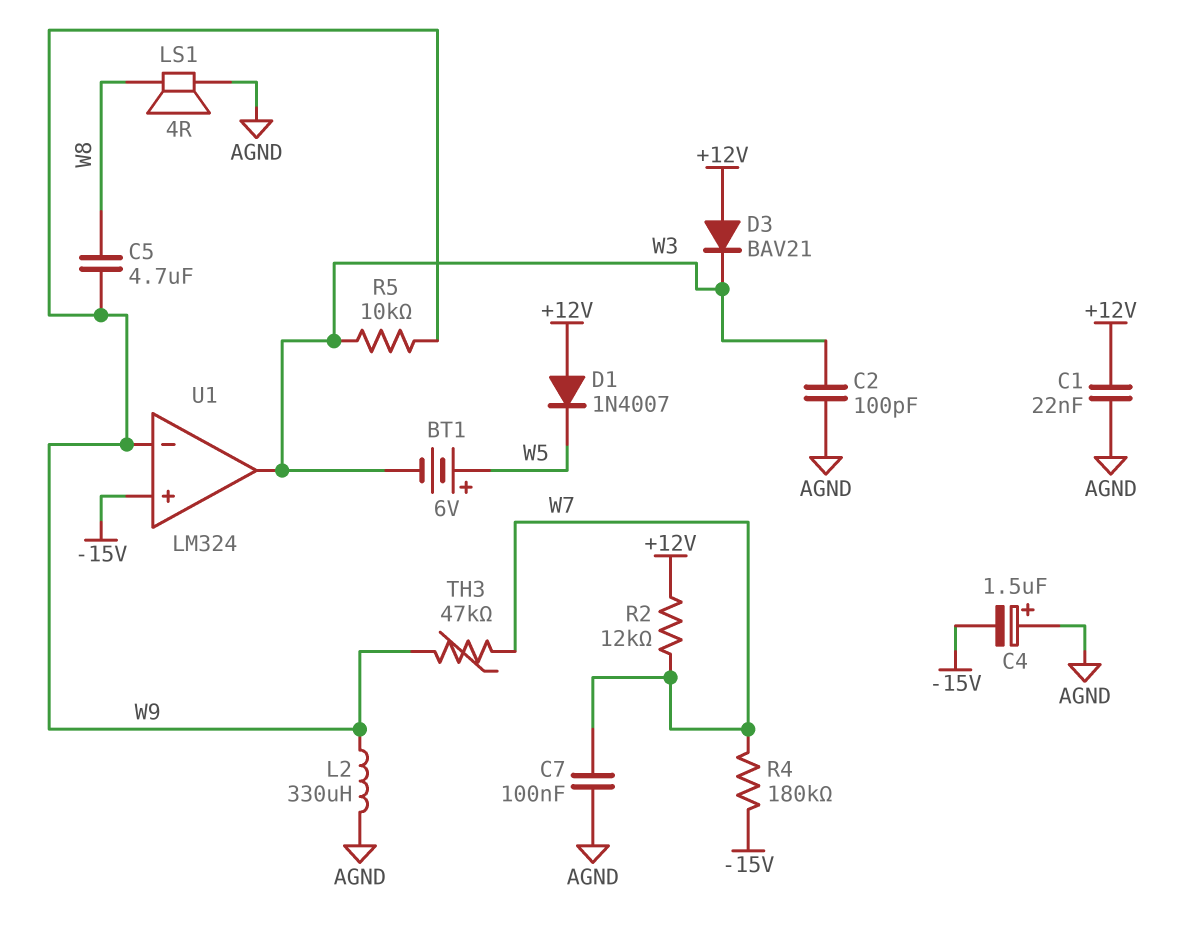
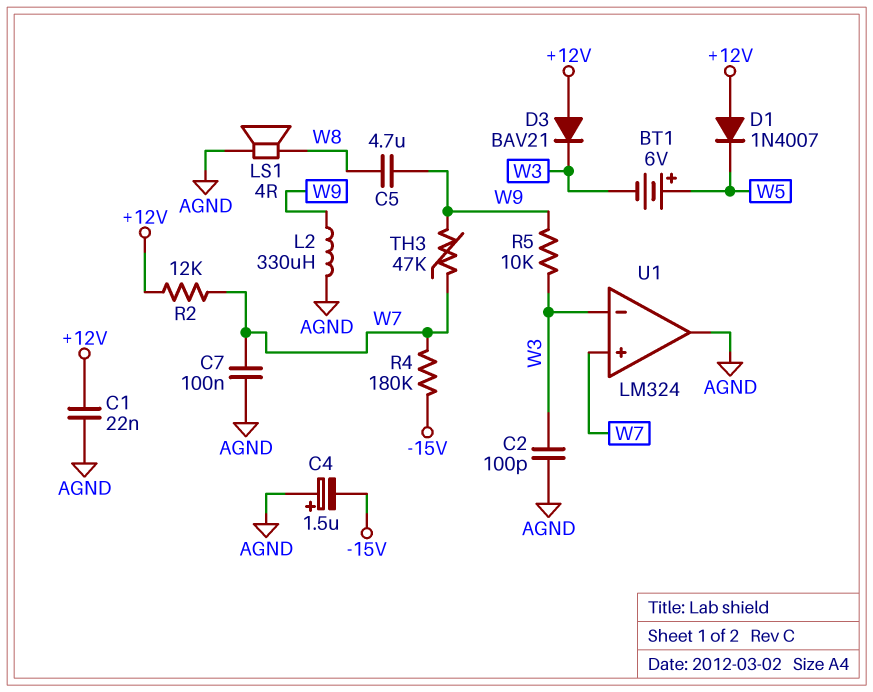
U1 pin in+: -15V -> W7
U1 pin in-: W9 -> W3
U1 pin out: W3 -> AGND

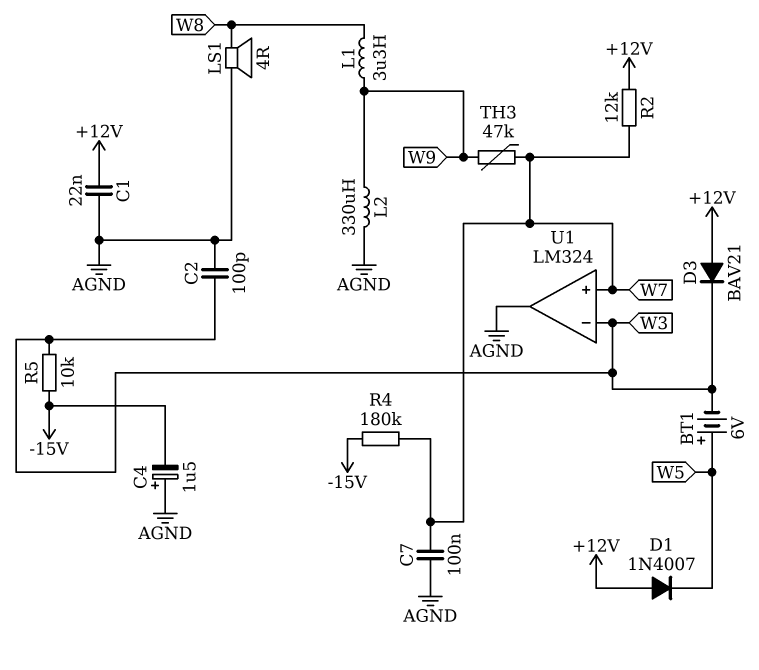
C5: 4.7uF (W8, W9) -> none
L1: none -> 3.3uH (W8, W9)
R5: 10k (W3, W9) -> 10k (-15V, W3)

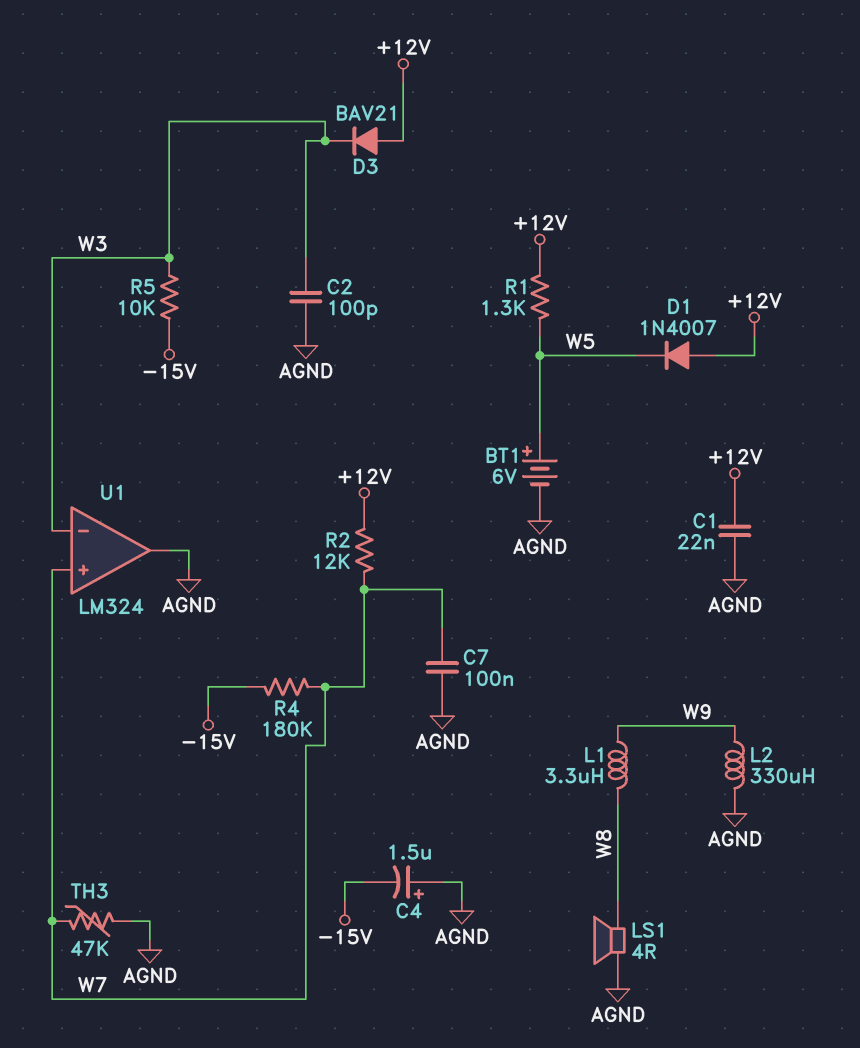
BT1: 6V (plus W5, minus W3) -> 6V (plus W5, minus AGND)
R1: none -> 1.3k (+12V, W5)
TH3: 47k (W7, W9) -> 47k (AGND, W7)

